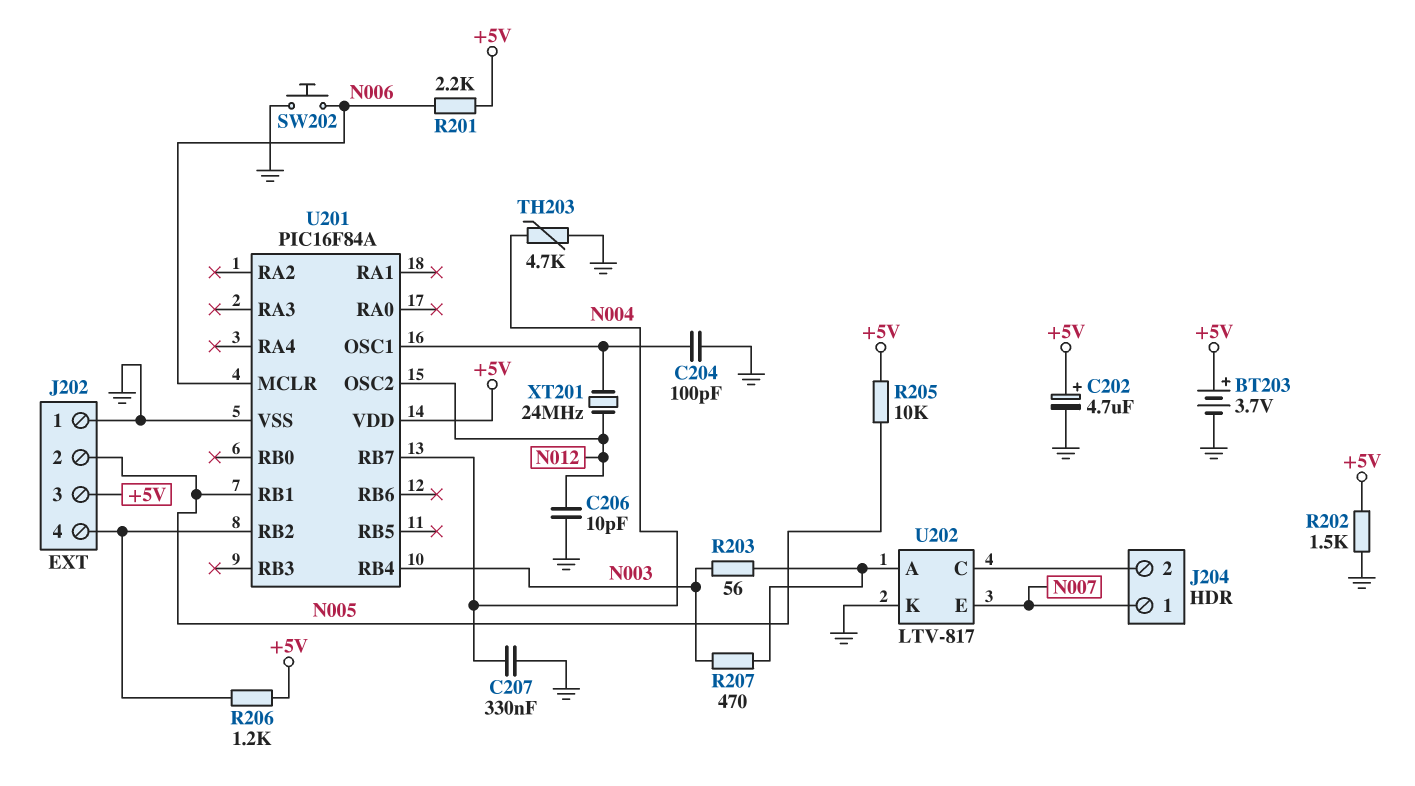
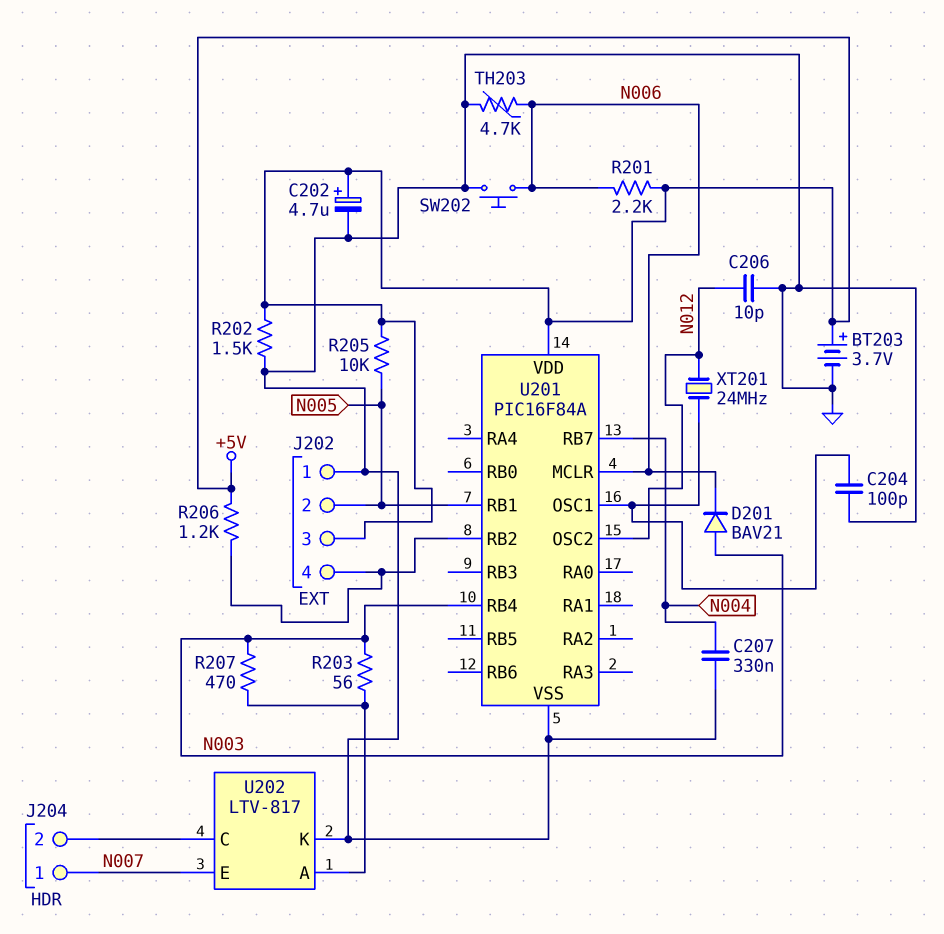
D201: none -> diode BAV21 (A N003, K N006)
TH203: 4.7k (GND, N004) -> 4.7k (GND, N006)

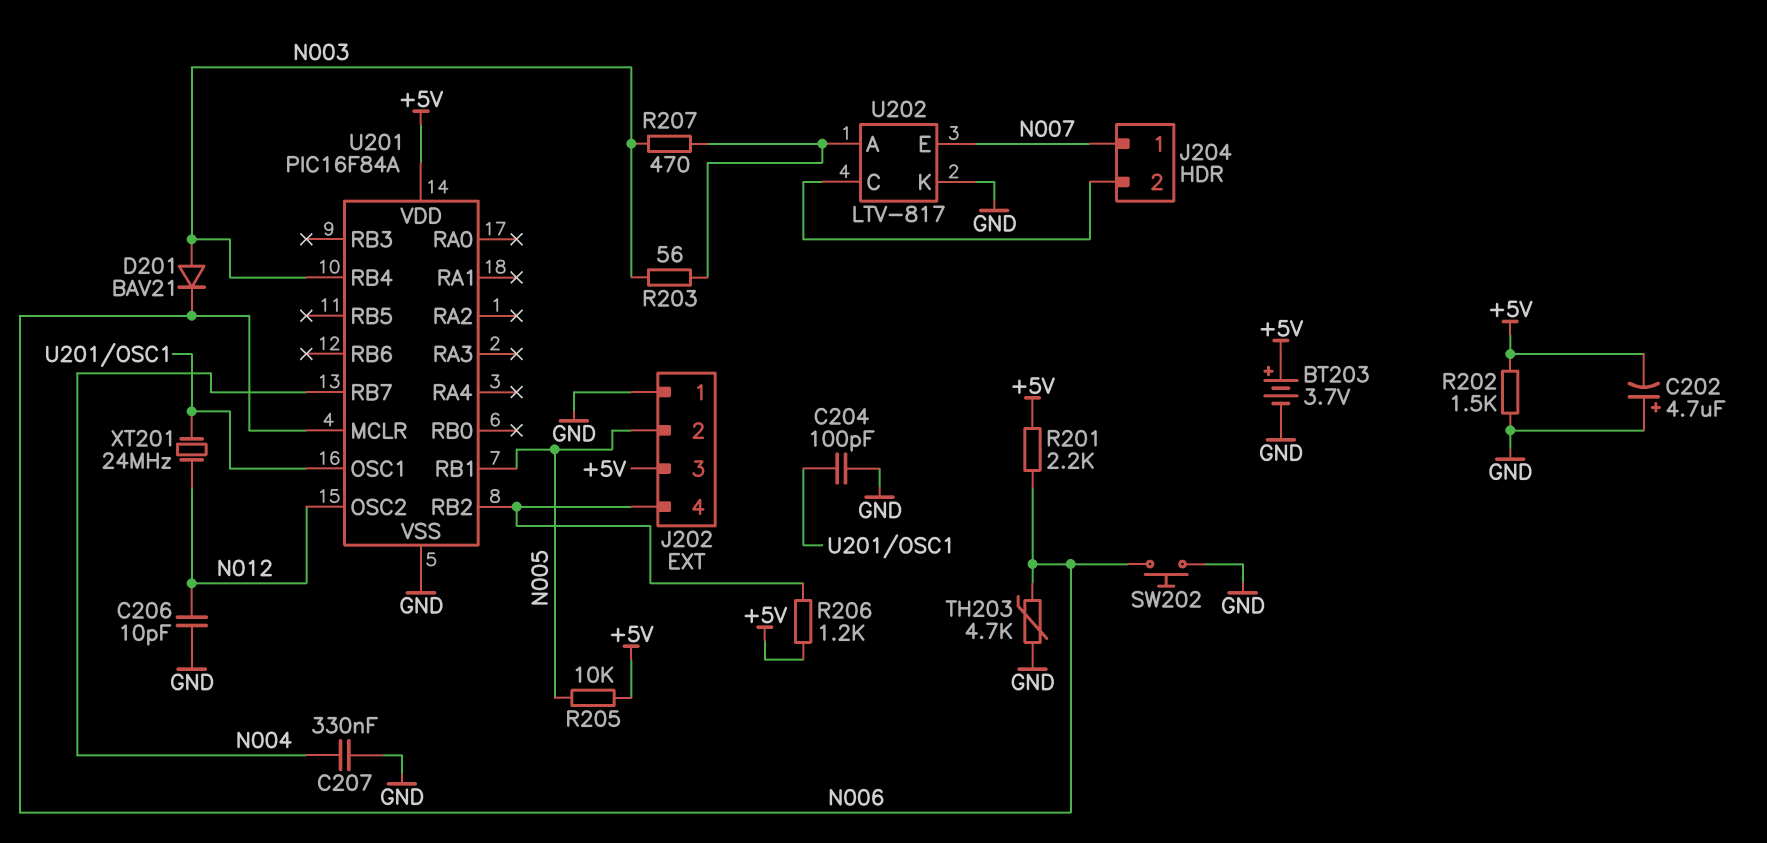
C202: 4.7uF (plus +5V, minus GND) -> 4.7uF (plus GND, minus +5V)

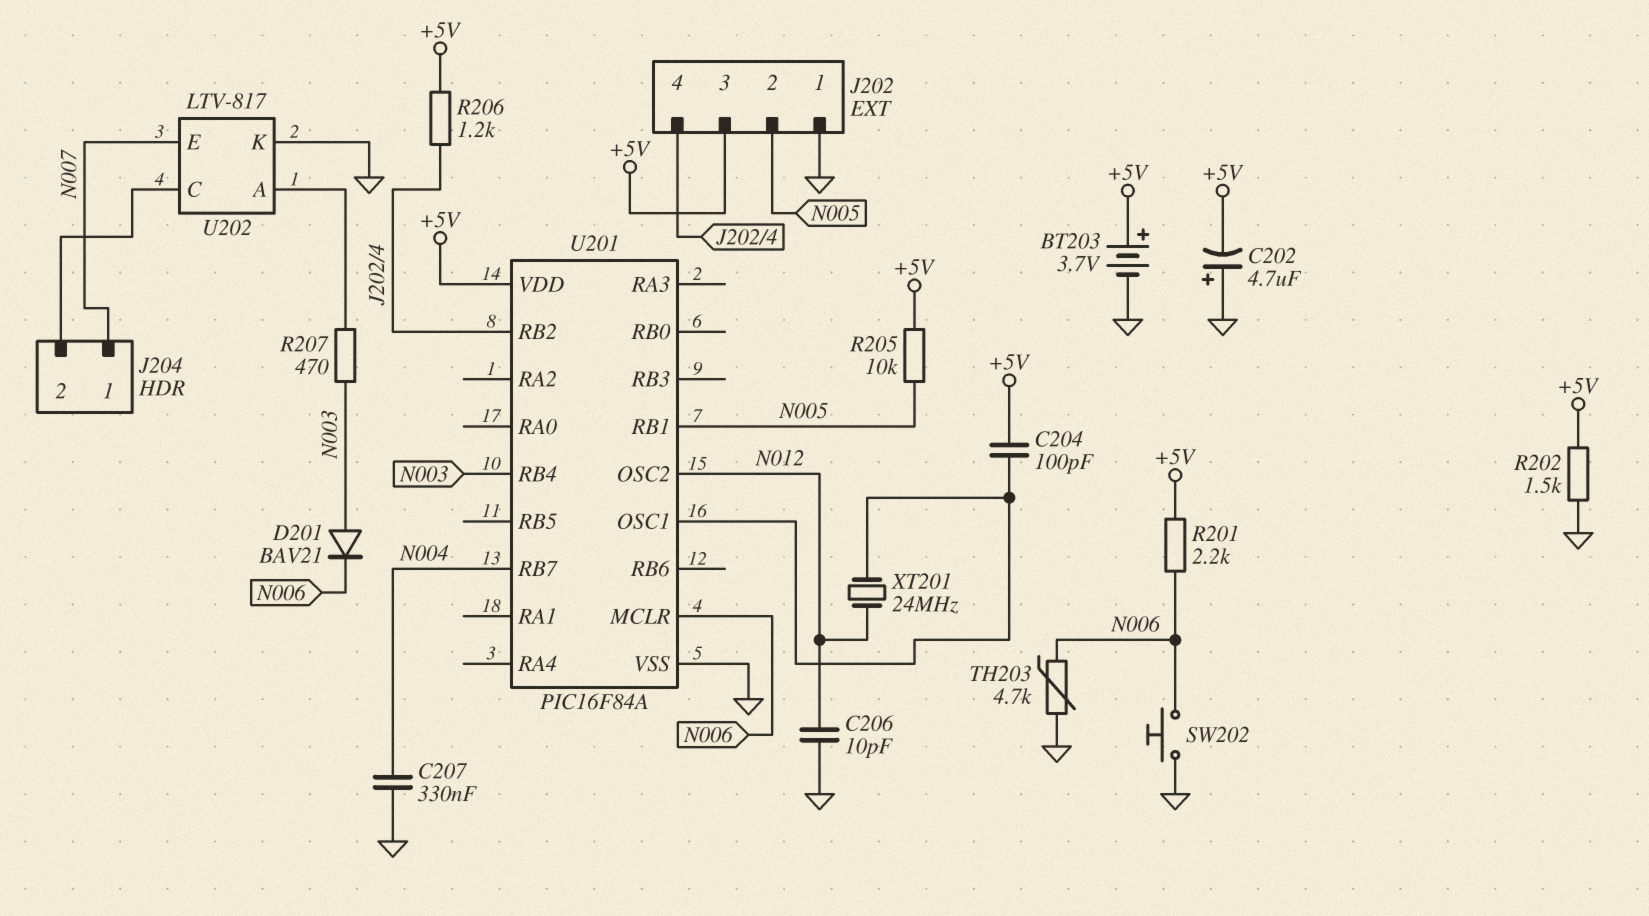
C204: 100pF (GND, U201/OSC1) -> 100pF (+5V, U201/OSC1)
R203: 56 (N003, U202/A) -> none

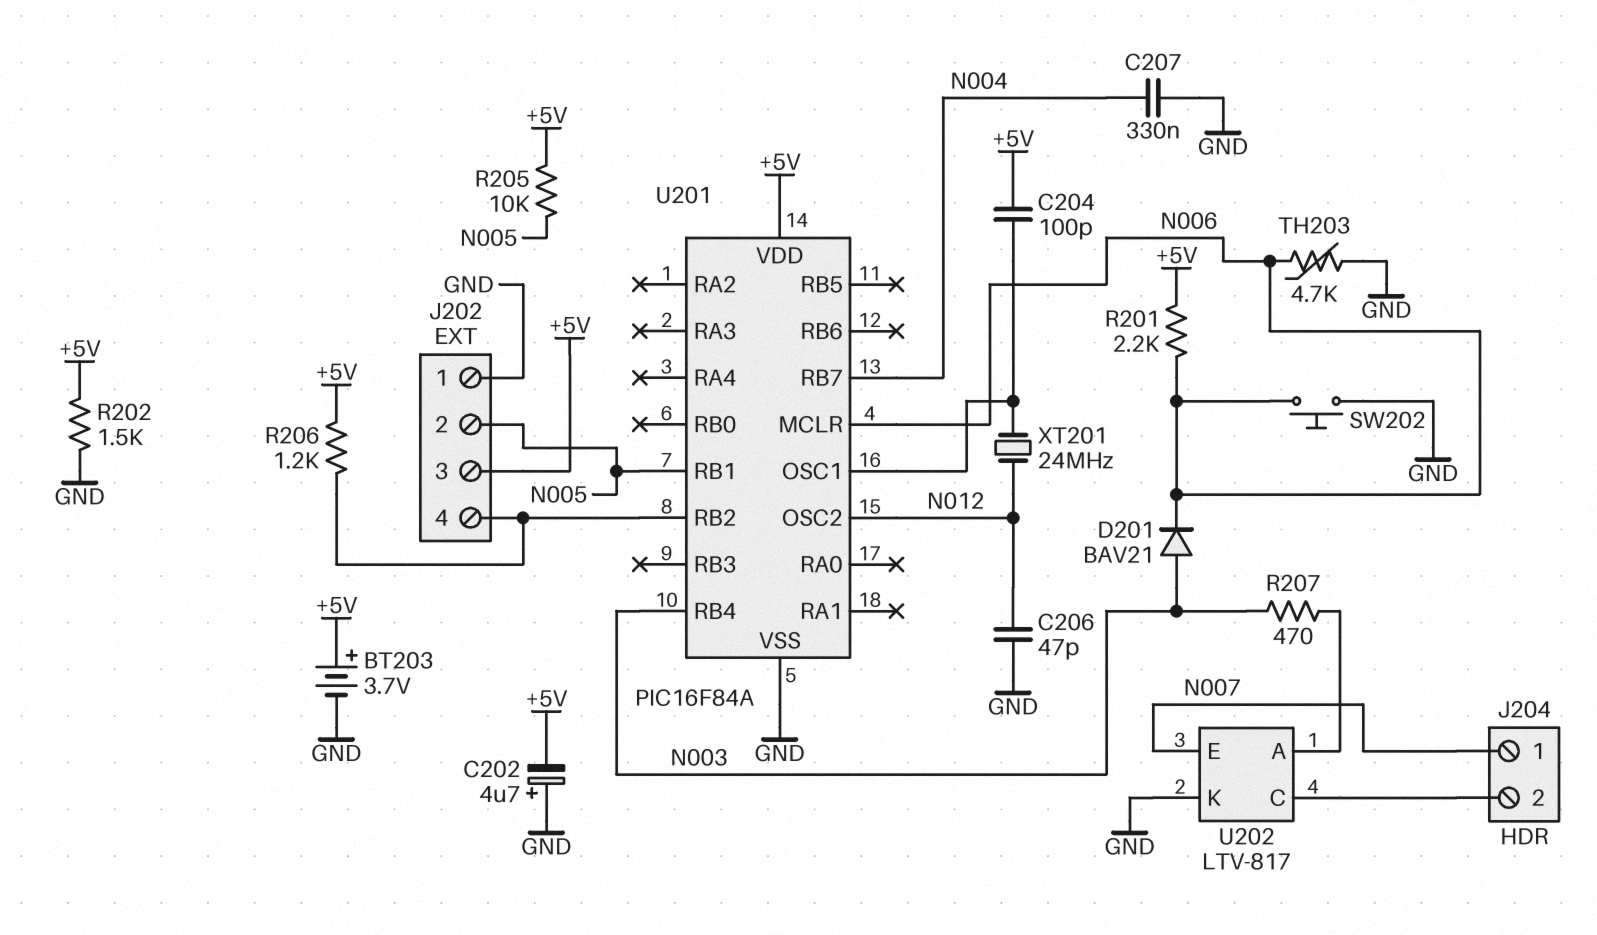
C206: 10pF (GND, N012) -> 47pF (GND, N012)

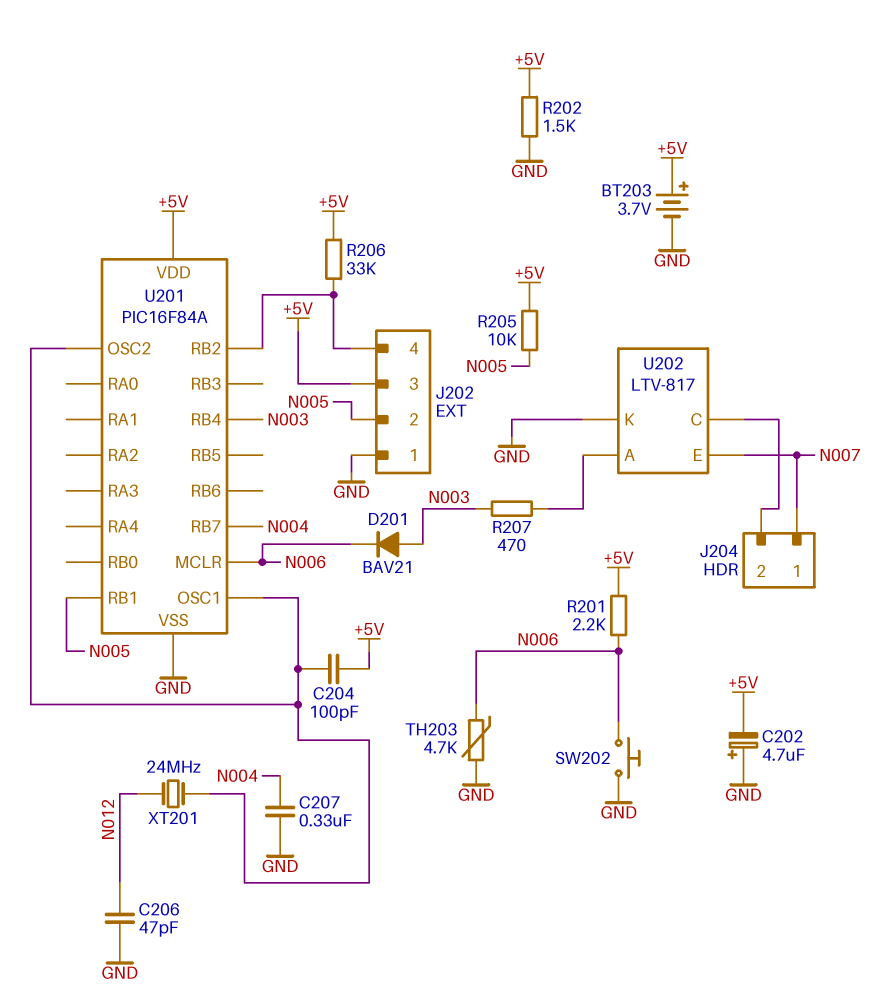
R206: 1.2k (+5V, J202/4) -> 33k (+5V, J202/4)
U201 pin OSC2: N012 -> U201/OSC1

